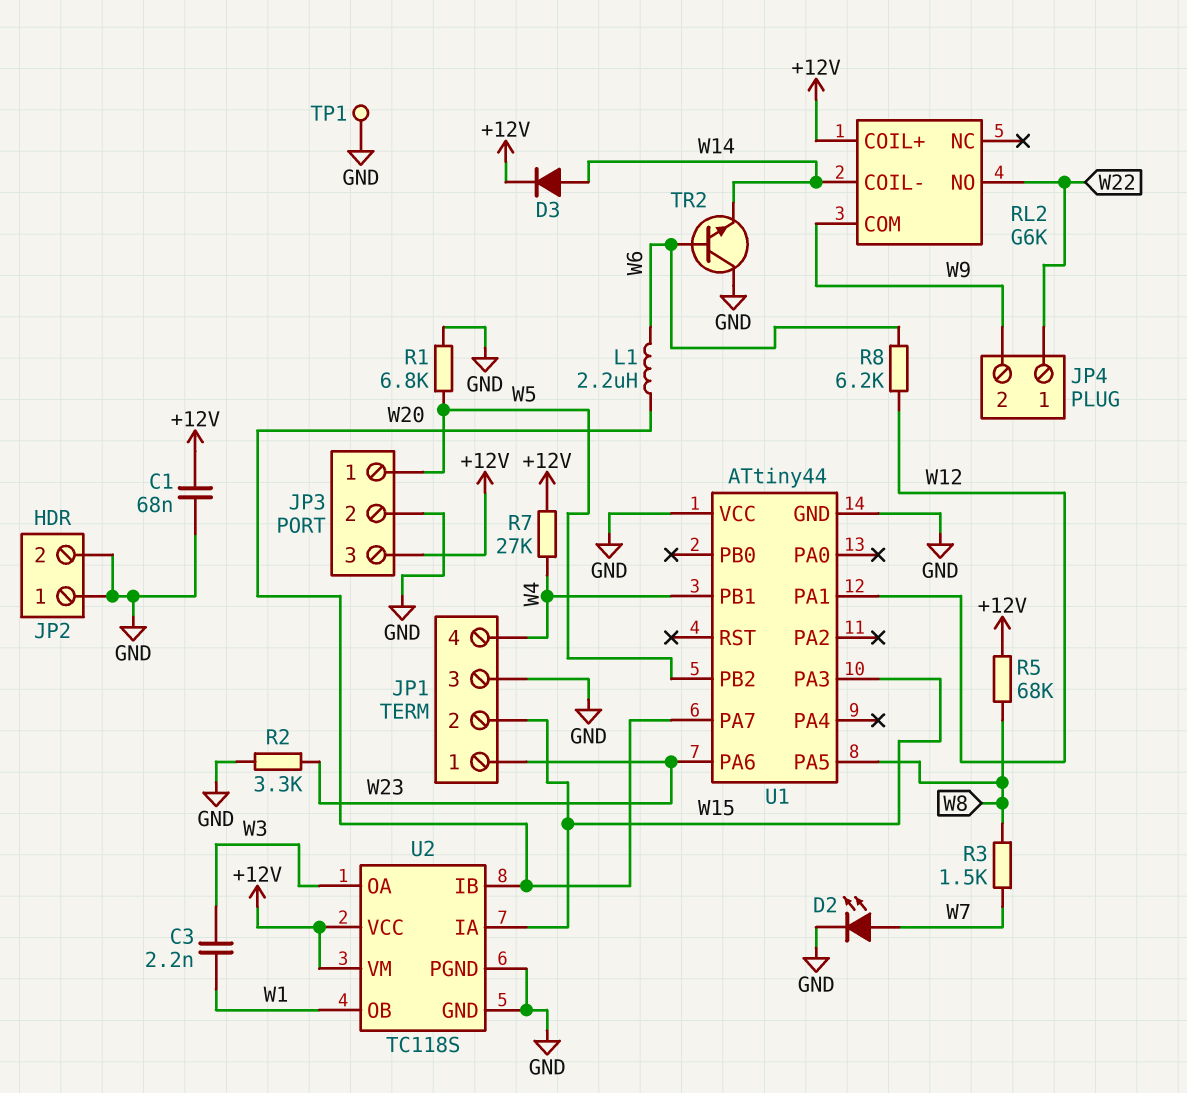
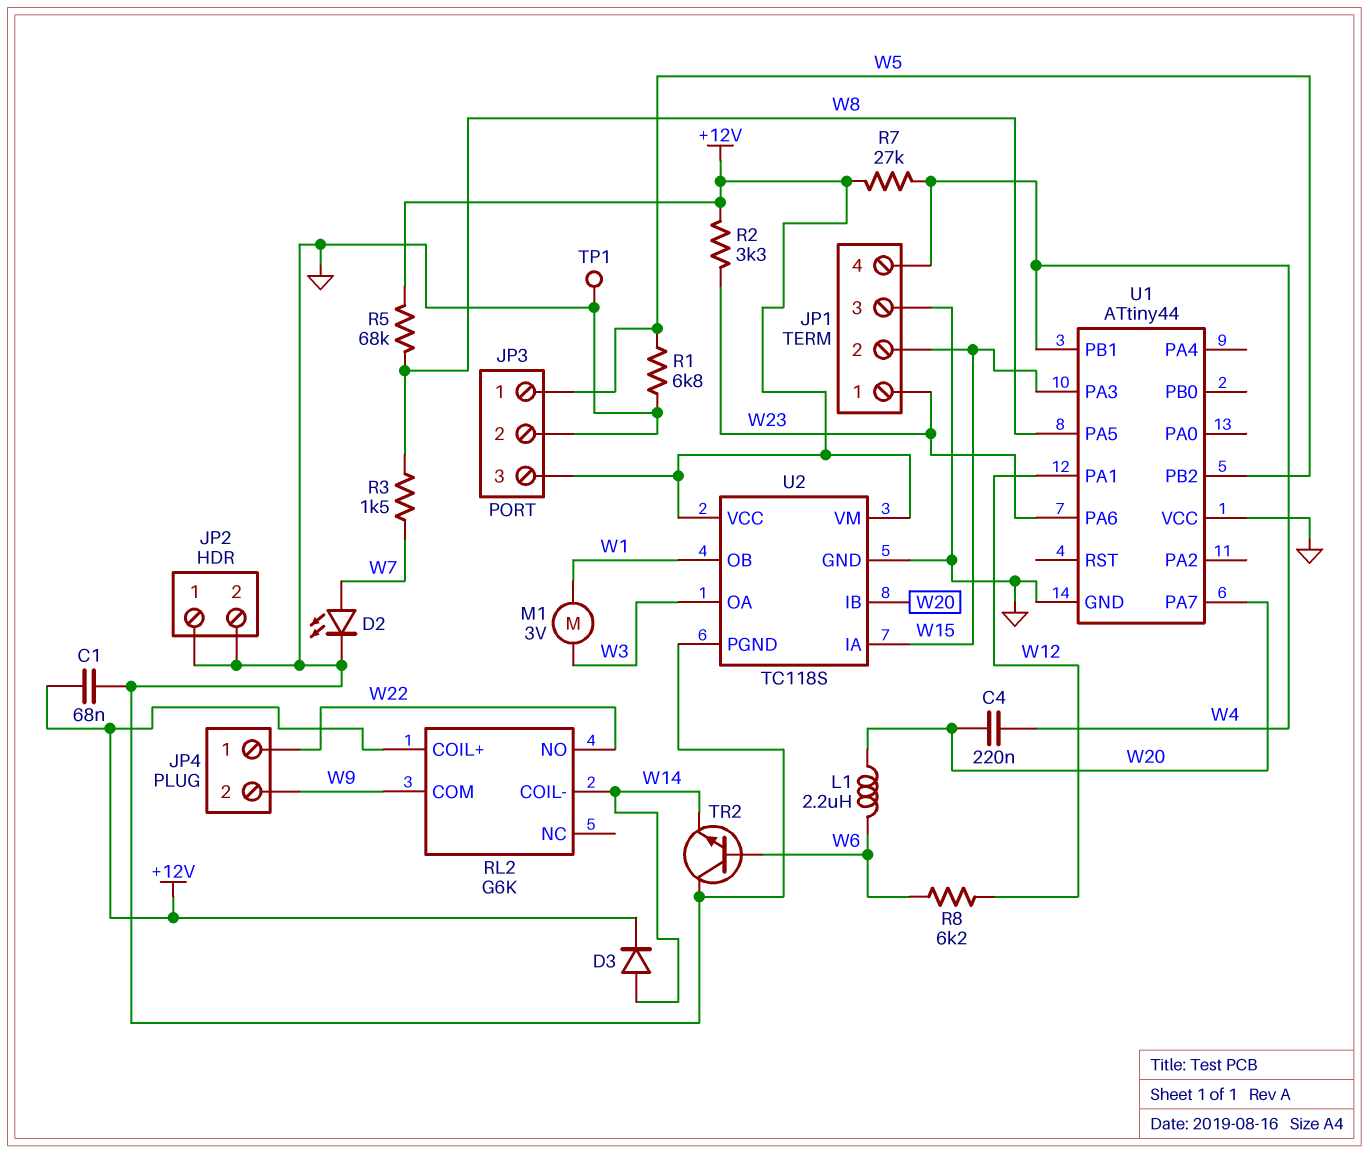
C3: 2.2nF (W1, W3) -> none
C4: none -> 220nF (W4, W20)
M1: none -> motor 3V (W1, W3)
R2: 3.3k (GND, W23) -> 3.3k (+12V, W23)

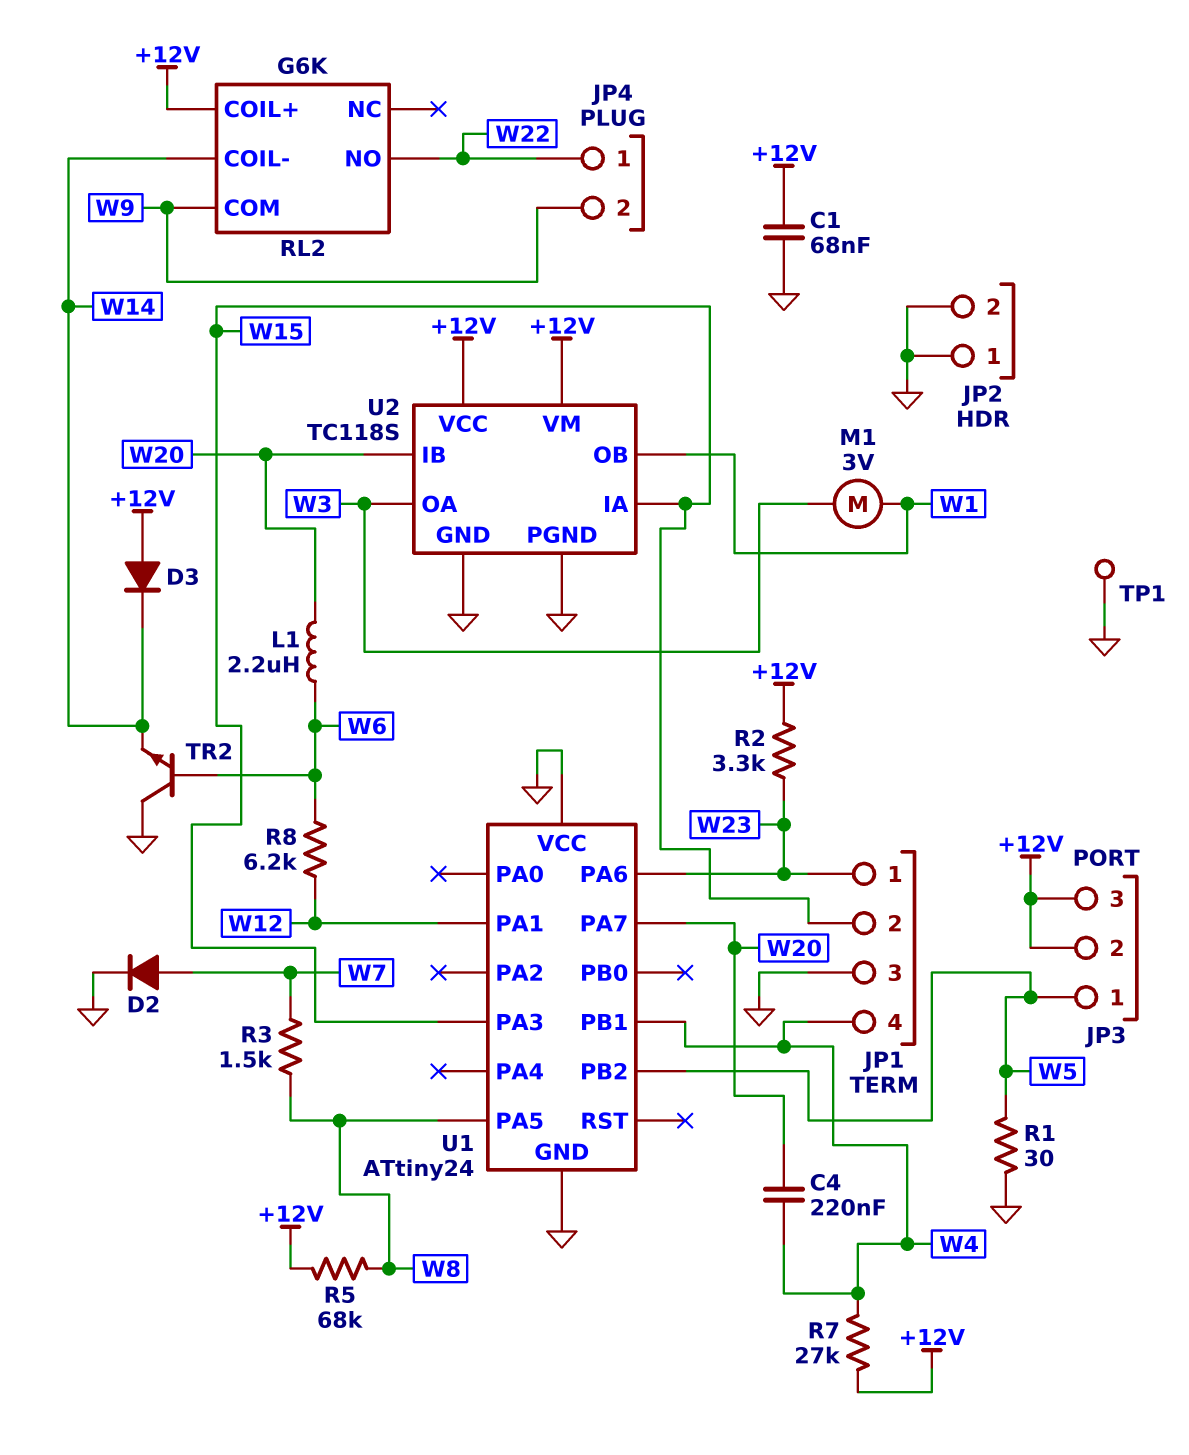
D2: LED (A W7, K GND) -> diode (A W7, K GND)
D3: diode (A W14, K +12V) -> diode (A +12V, K W14)
JP3 pin 2: GND -> +12V
R1: 6.8k (GND, W5) -> 30 (GND, W5)
U1: ATtiny44 -> ATtiny24

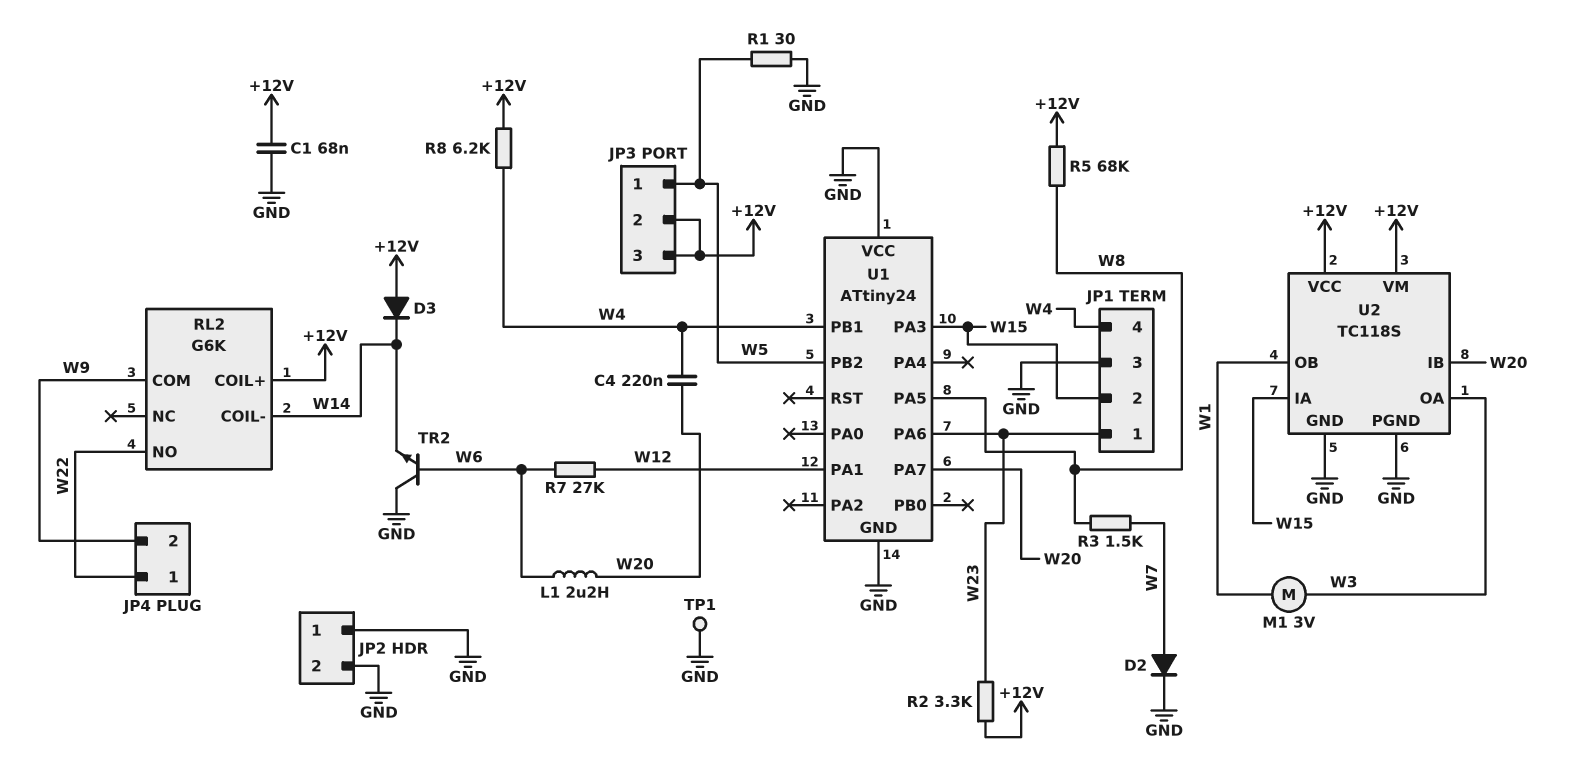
R7: 27k (+12V, W4) -> 27k (W6, W12)
R8: 6.2k (W6, W12) -> 6.2k (+12V, W4)

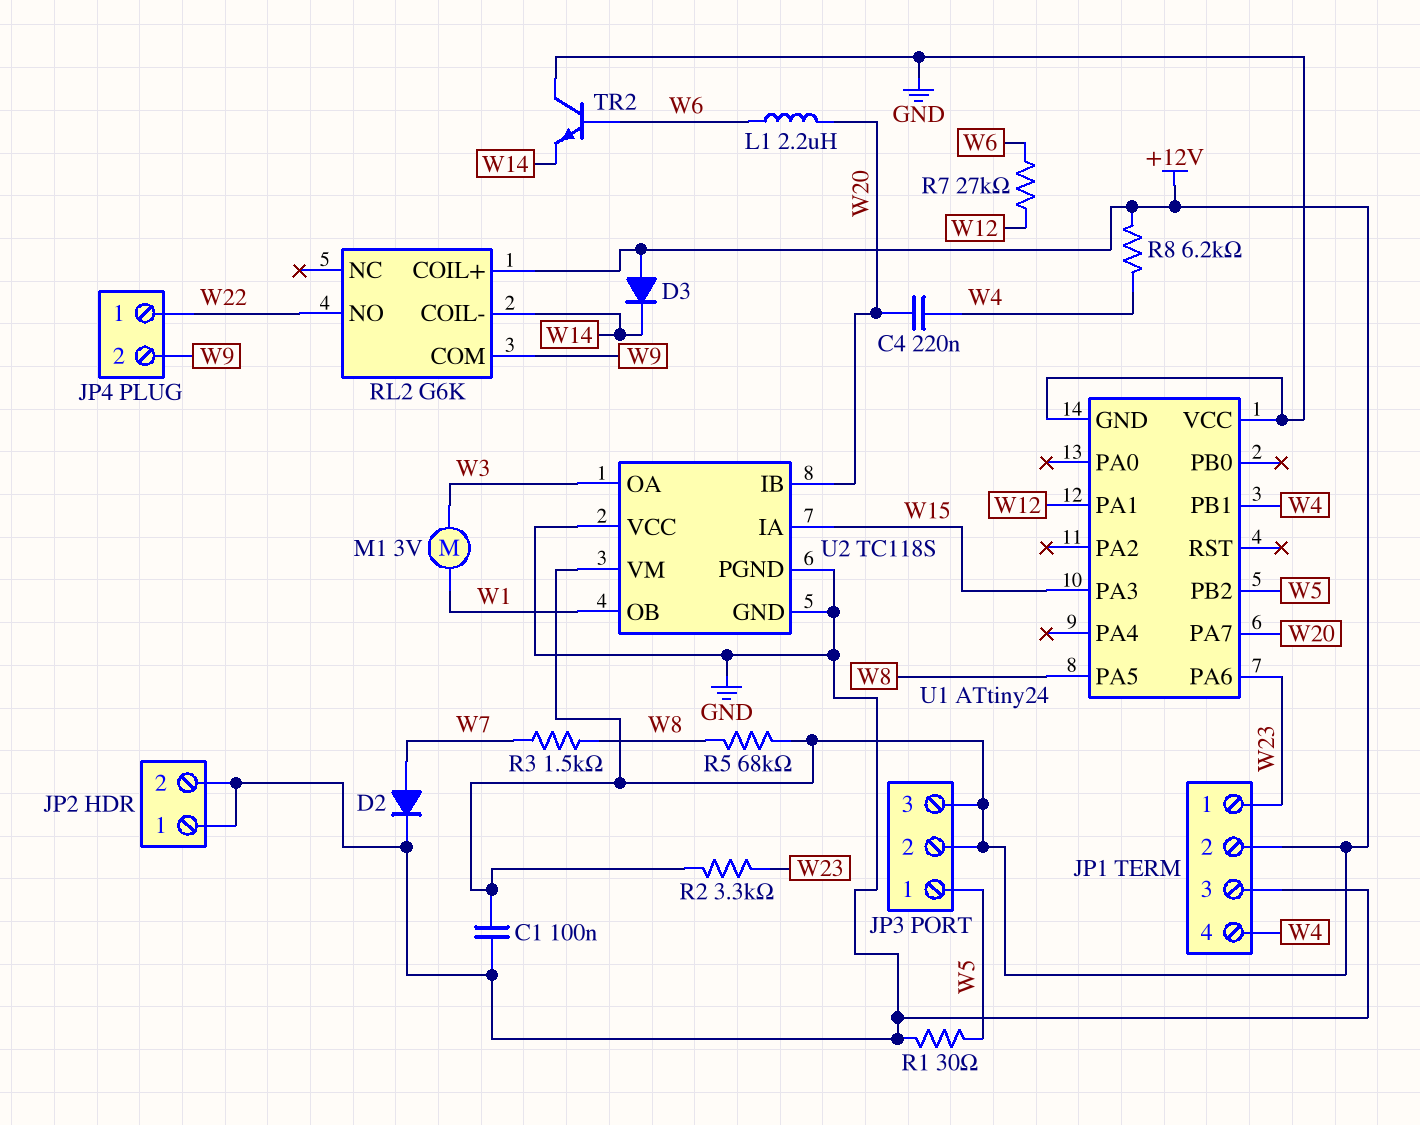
C1: 68nF (+12V, GND) -> 100nF (+12V, GND)
JP1 pin 2: W15 -> +12V
TP1: test point (GND) -> none
U2 pin VCC: +12V -> GND

